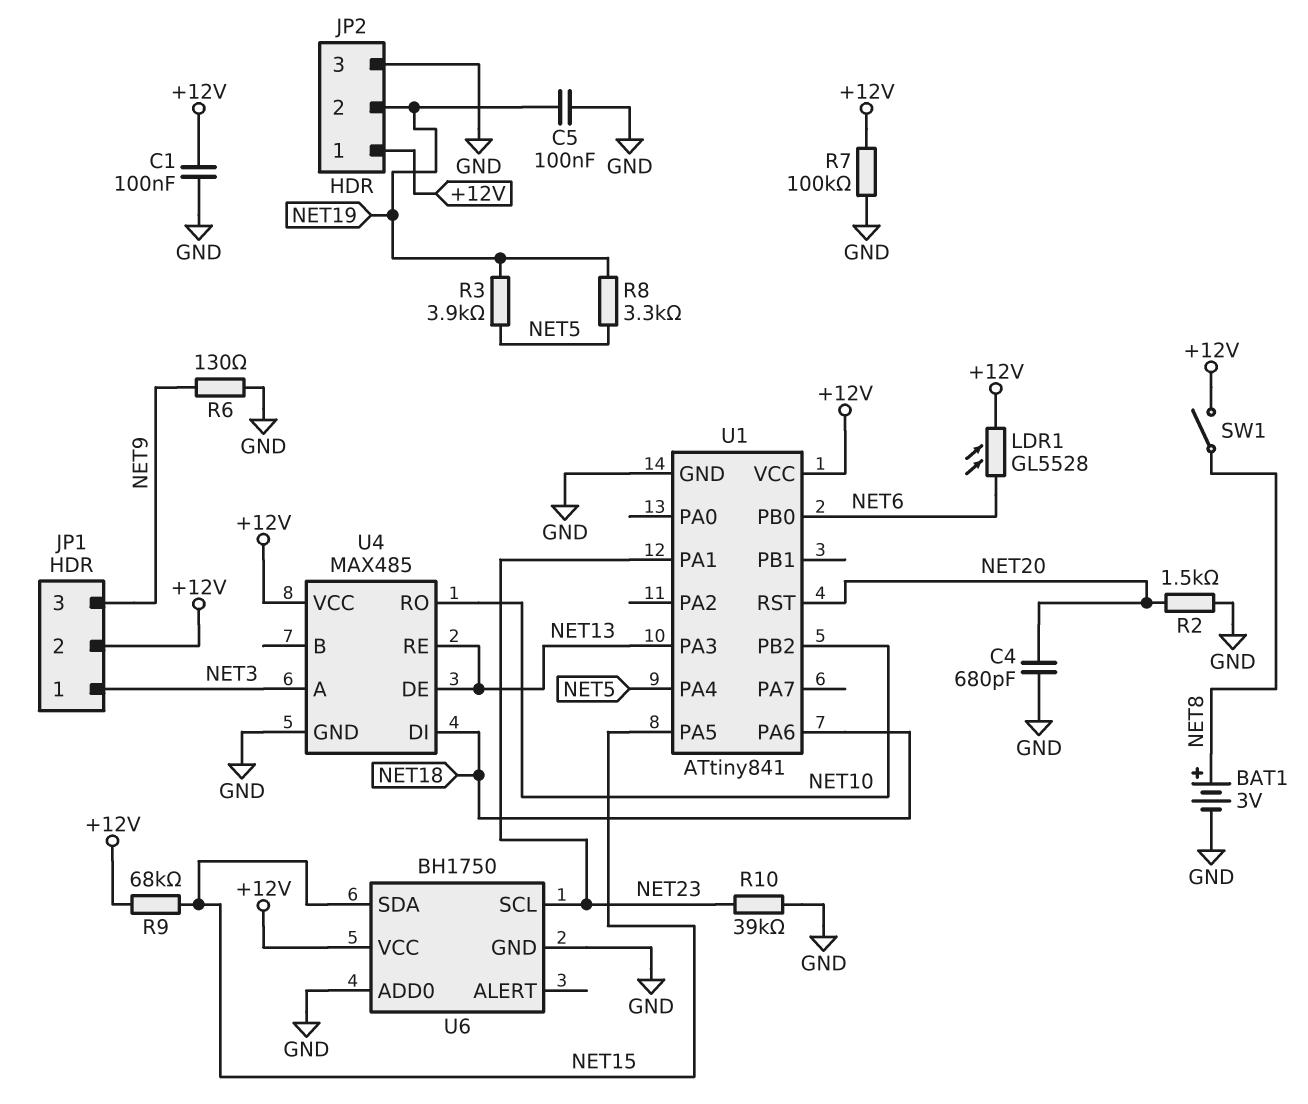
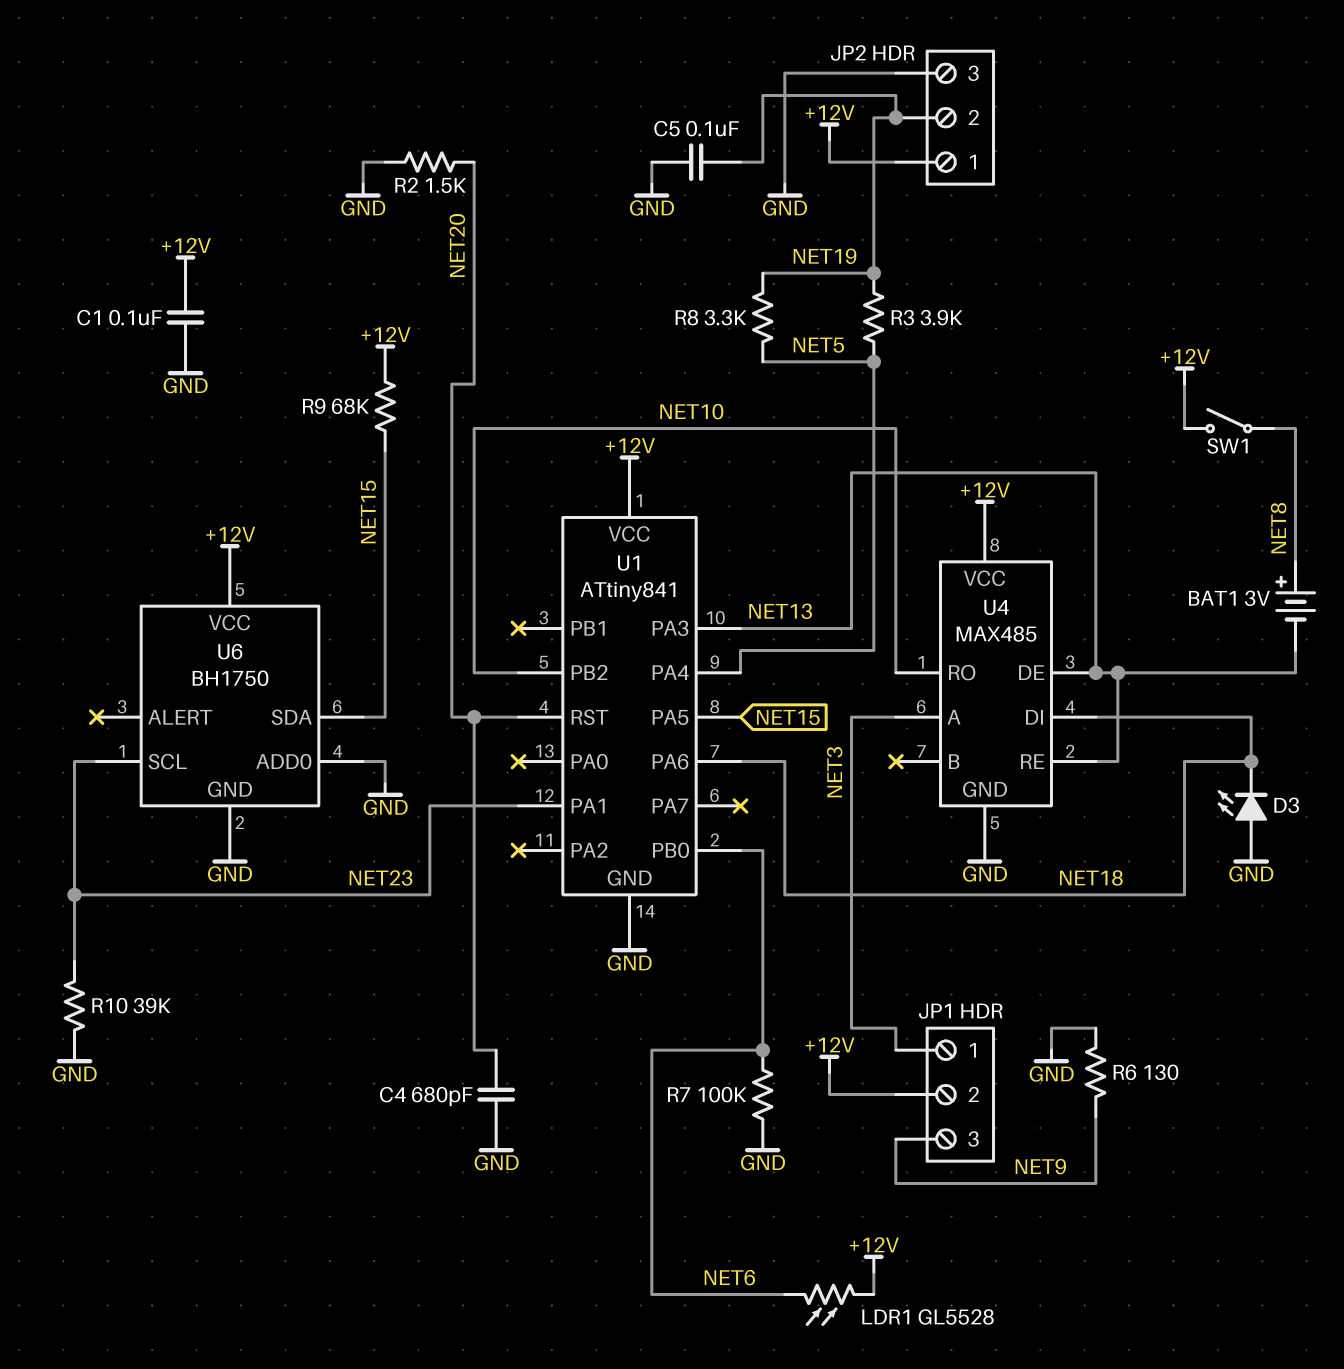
BAT1: 3V (plus NET8, minus GND) -> 3V (plus NET8, minus NET13)
D3: none -> LED (A GND, K NET18)
R7: 100k (+12V, GND) -> 100k (GND, NET6)

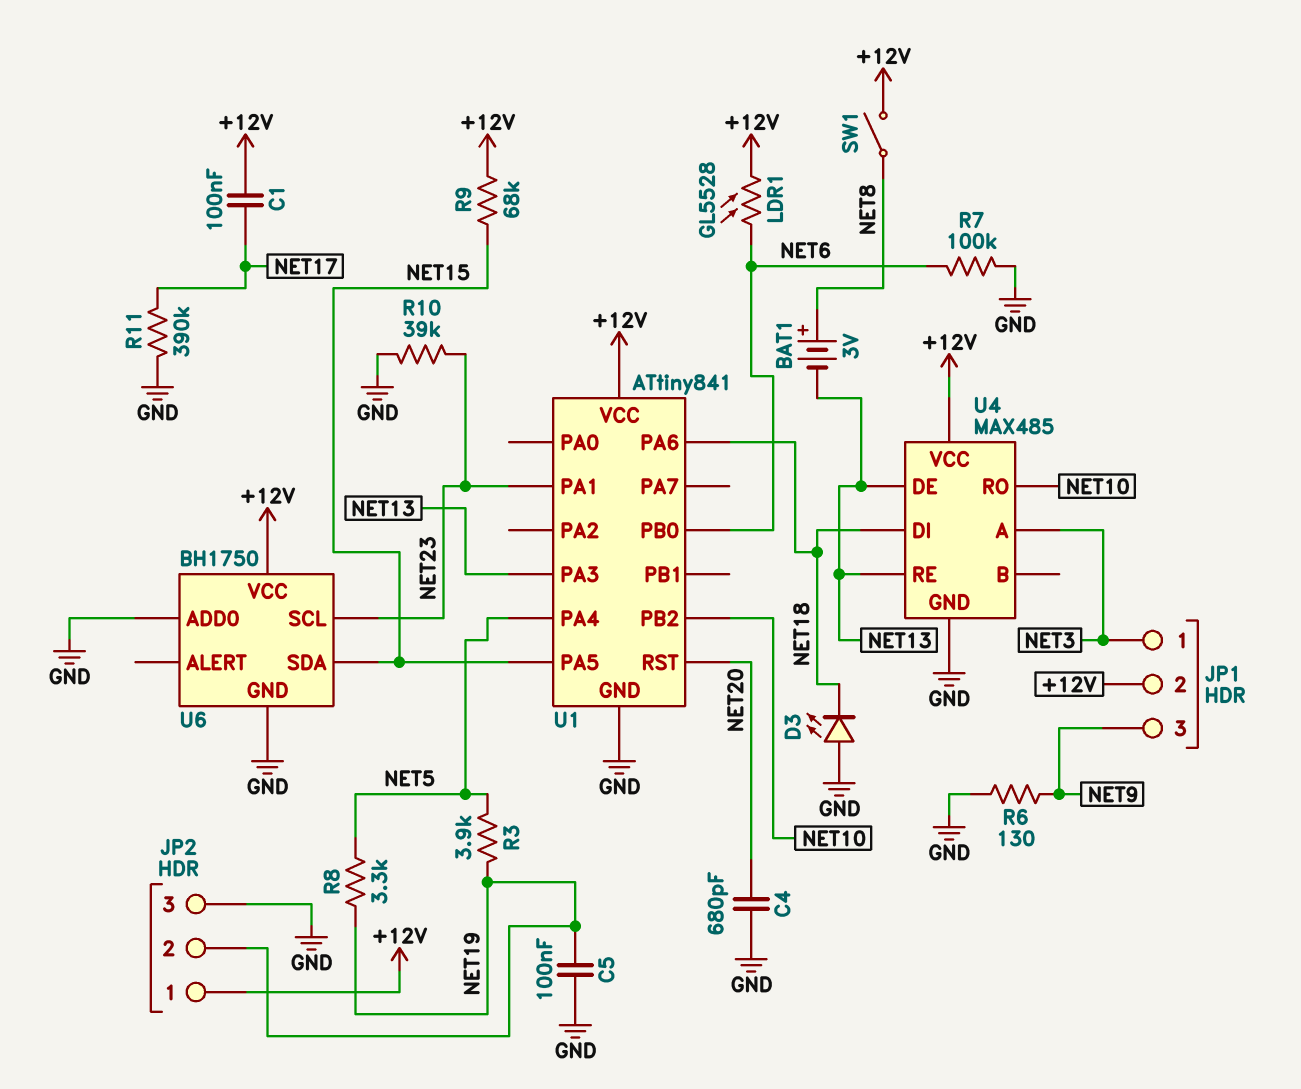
C1: 100nF (+12V, GND) -> 100nF (+12V, NET17)
R2: 1.5k (GND, NET20) -> none
R11: none -> 390k (GND, NET17)

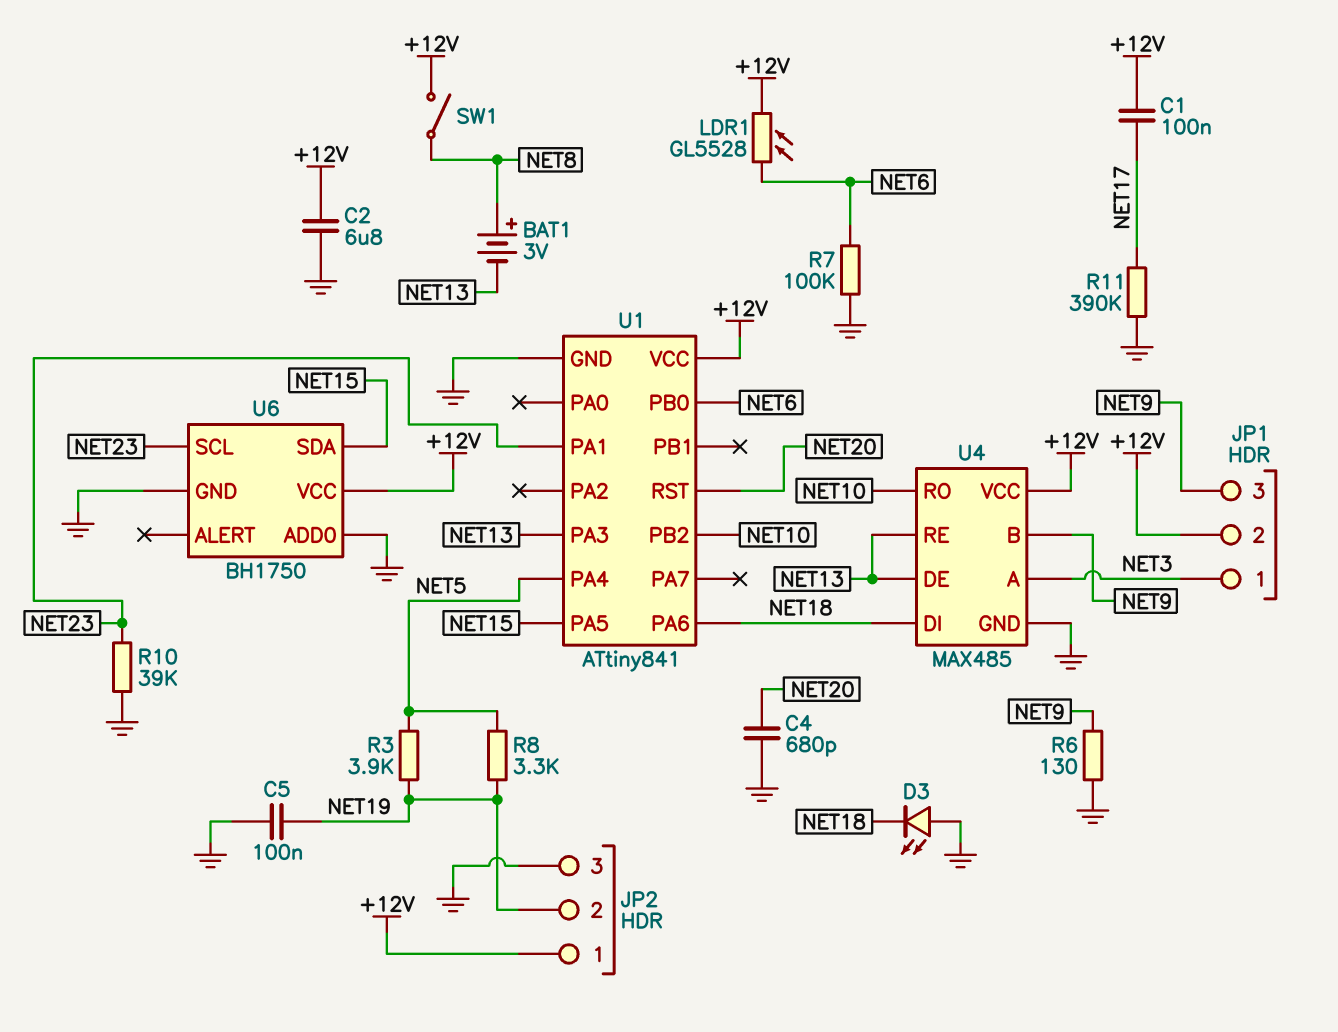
C2: none -> 6.8uF (+12V, GND)
R9: 68k (+12V, NET15) -> none
U4 pin B: none -> NET9

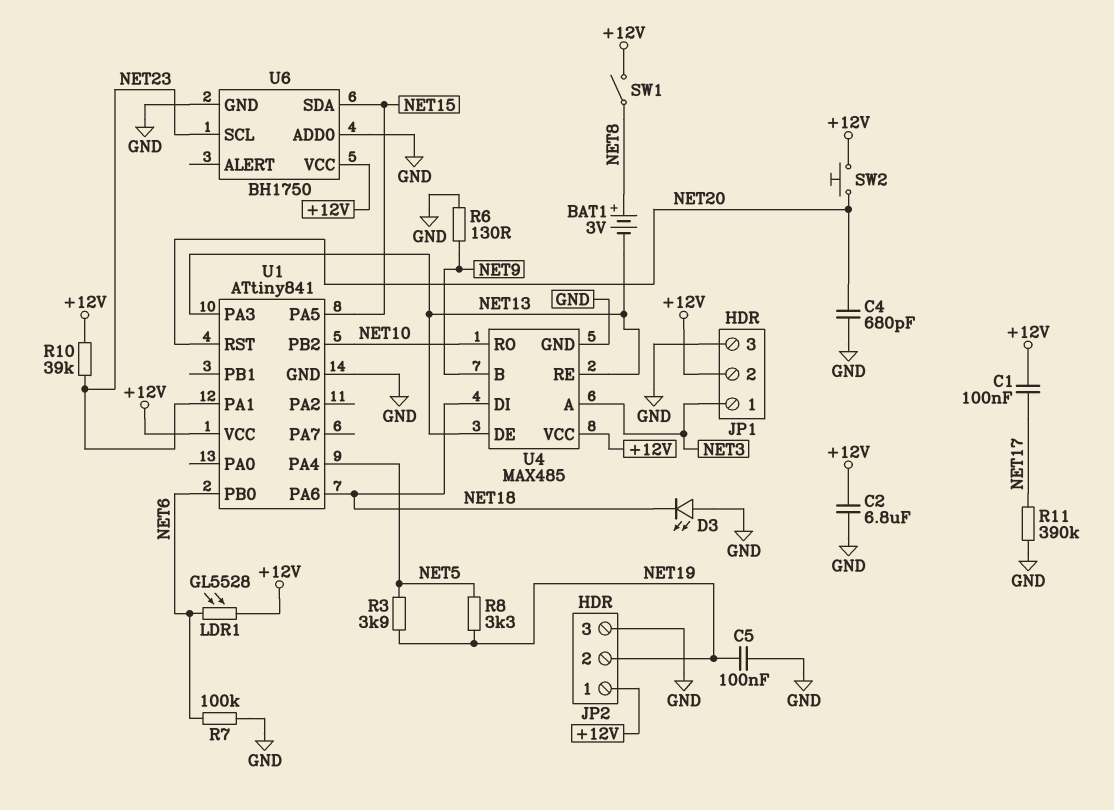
JP1 pin 3: NET9 -> GND
R10: 39k (GND, NET23) -> 39k (+12V, NET23)
SW2: none -> button (+12V, NET20)

